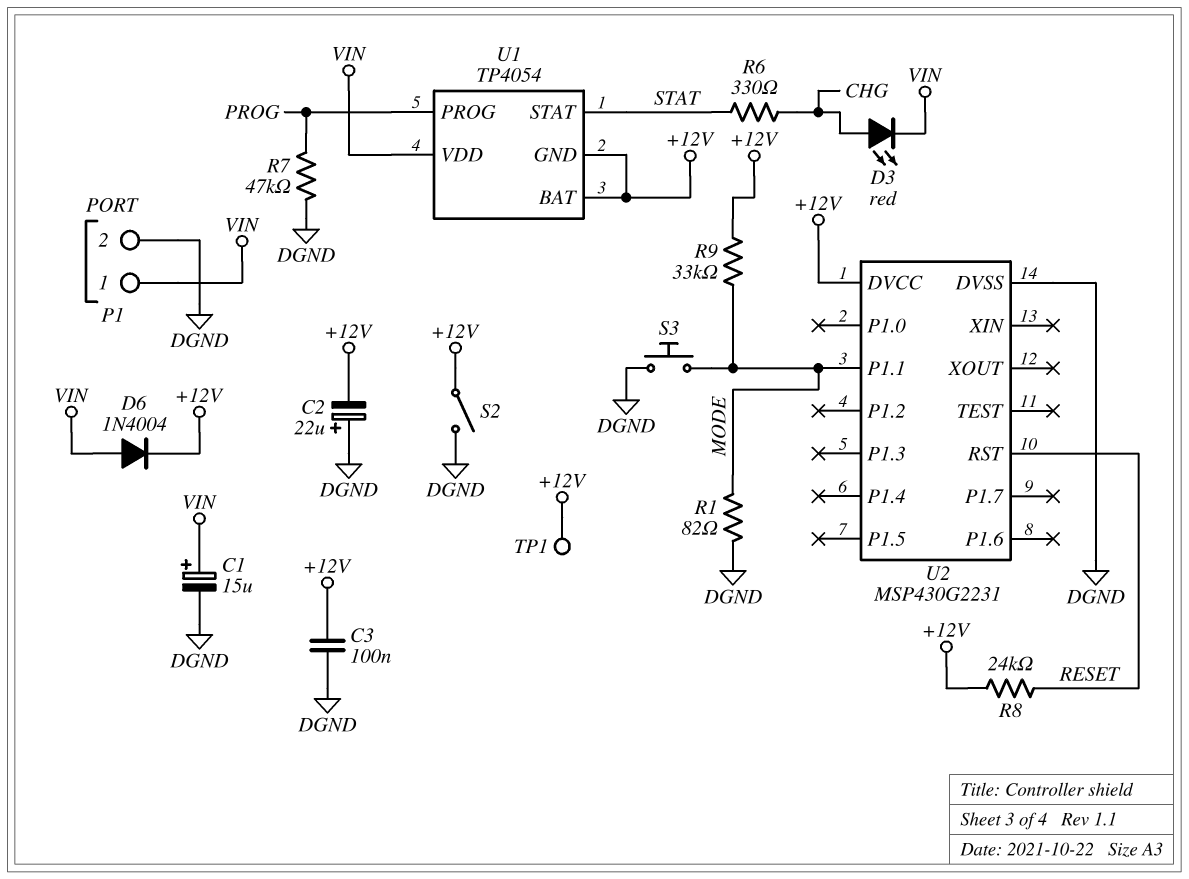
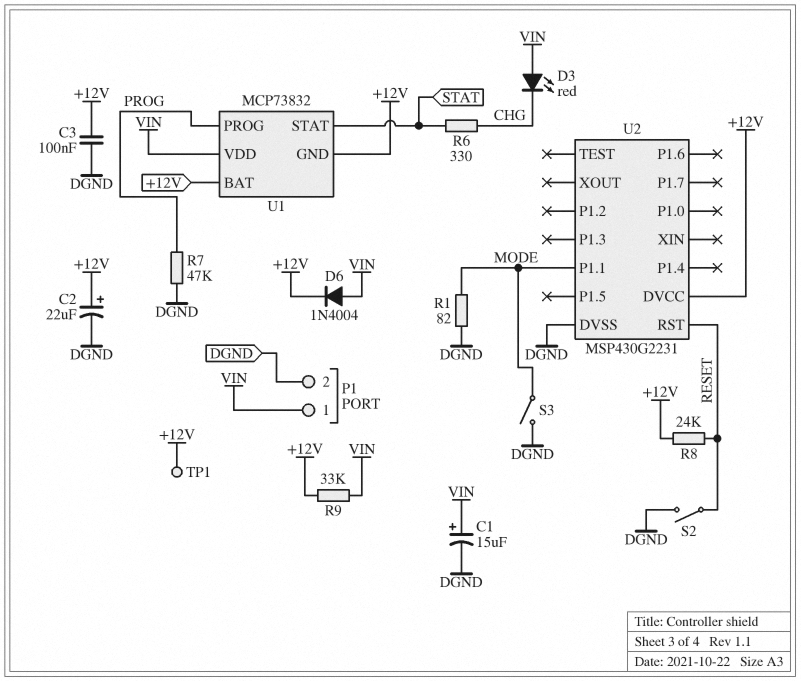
C2: 22uF (plus DGND, minus +12V) -> 22uF (plus +12V, minus DGND)
D3: LED red (A CHG, K VIN) -> LED red (A VIN, K CHG)
R9: 33k (+12V, MODE) -> 33k (+12V, VIN)
S2: switch (+12V, DGND) -> switch (DGND, RESET)
S3: button (DGND, MODE) -> switch (DGND, MODE)
U1: TP4054 -> MCP73832

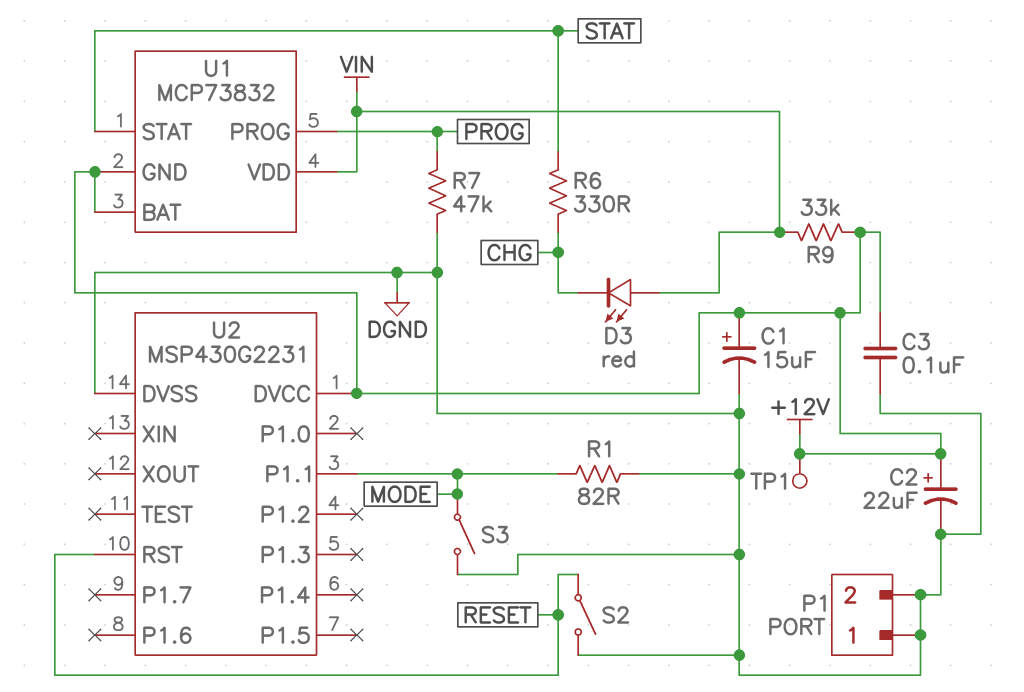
C1: 15uF (plus VIN, minus DGND) -> 15uF (plus +12V, minus DGND)
D6: diode 1N4004 (A VIN, K +12V) -> none
P1 pin 1: VIN -> DGND
R8: 24k (+12V, RESET) -> none

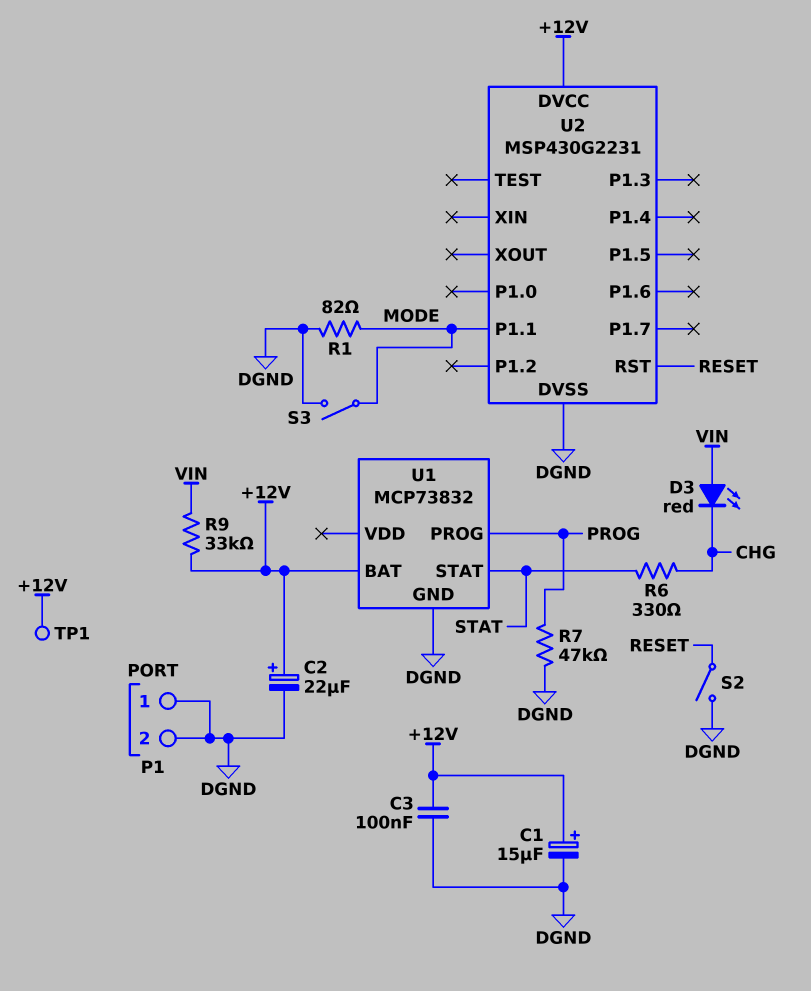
U1 pin GND: +12V -> DGND
U1 pin VDD: VIN -> none

